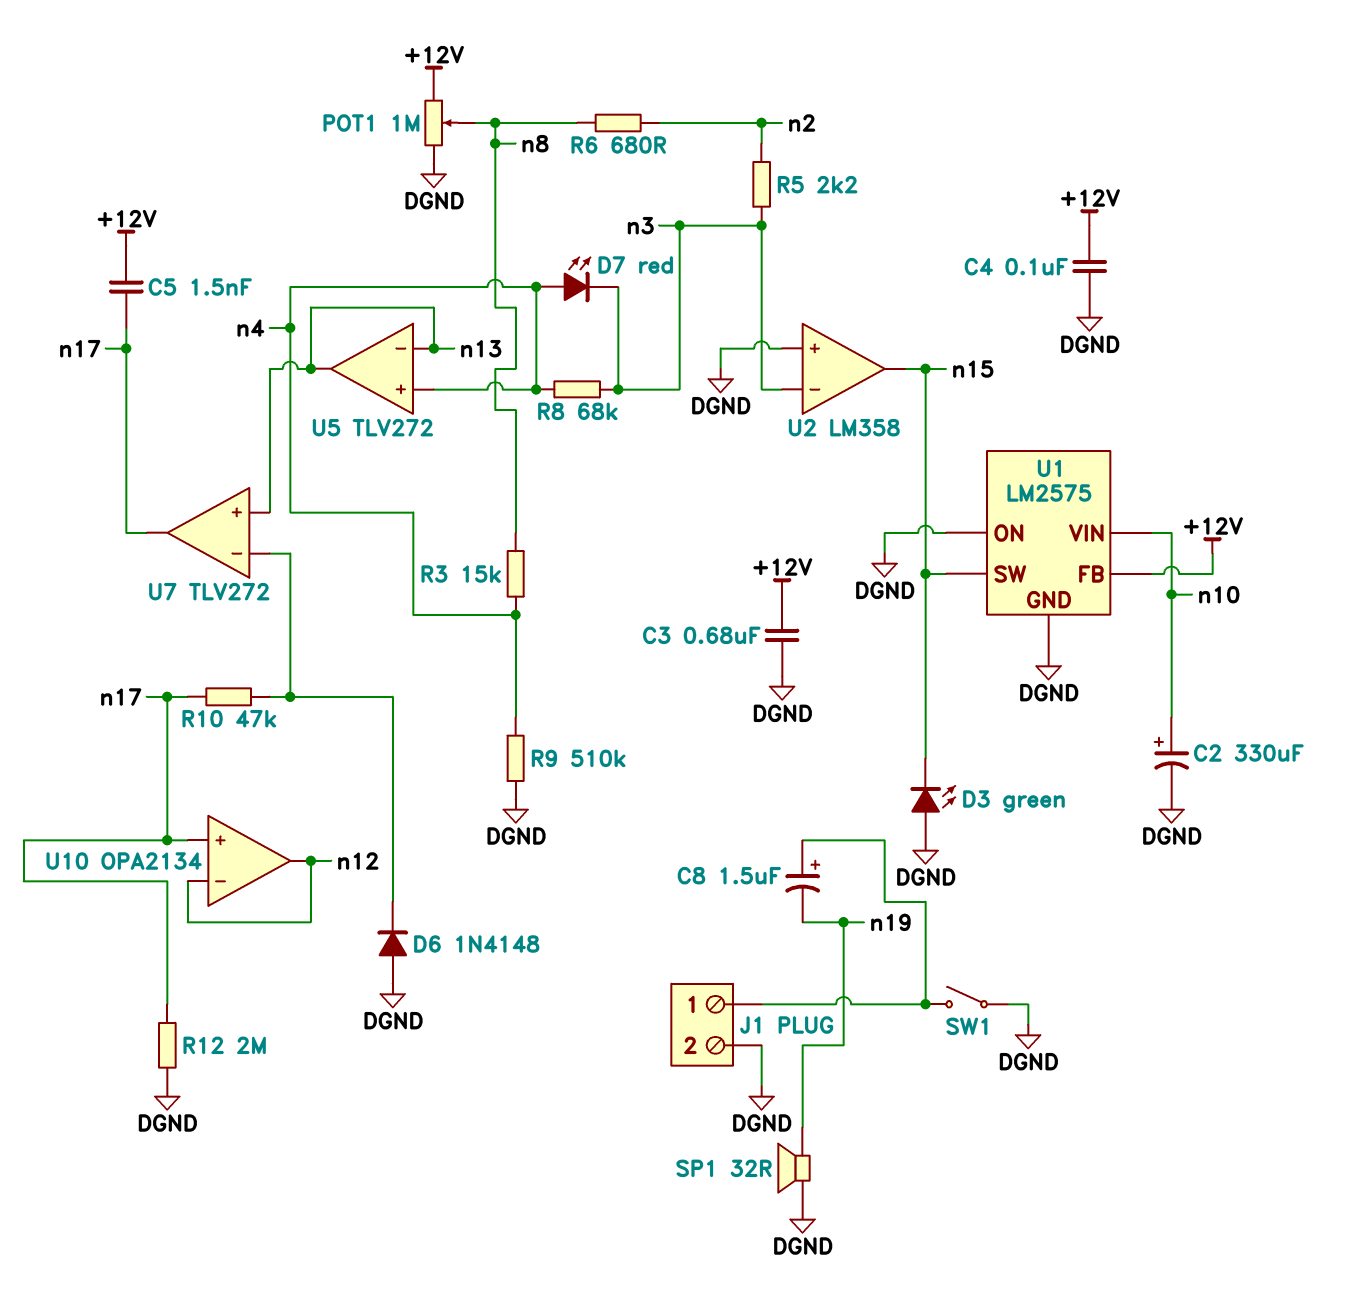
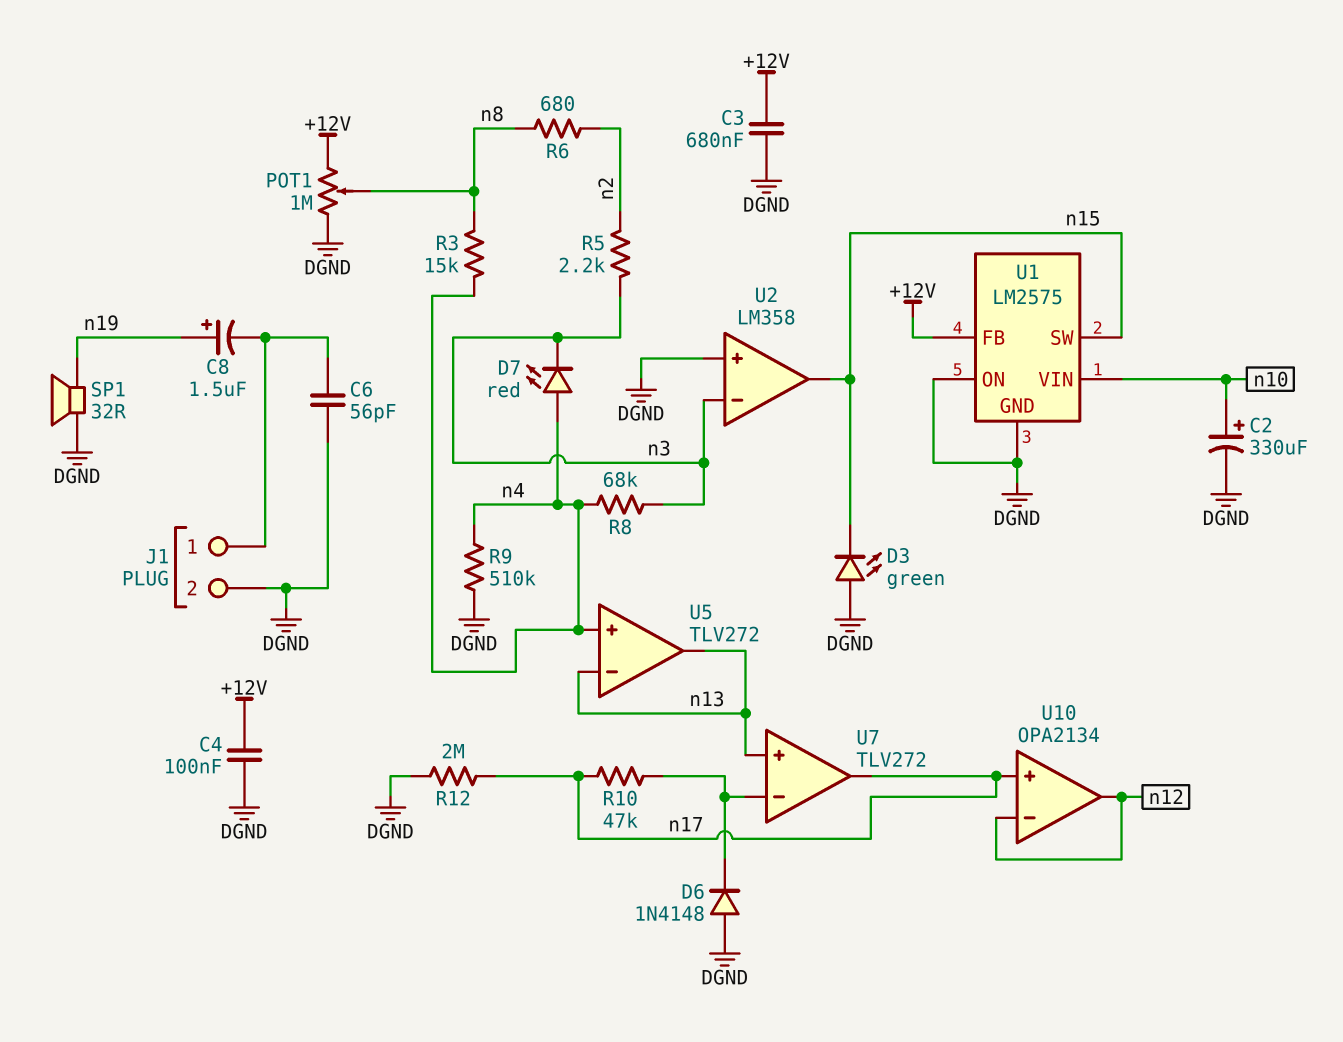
C5: 1.5nF (+12V, n17) -> none
C6: none -> 56pF (DGND, J1/1)
C8: 1.5uF (plus J1/1, minus n19) -> 1.5uF (plus n19, minus J1/1)
SW1: switch (DGND, J1/1) -> none

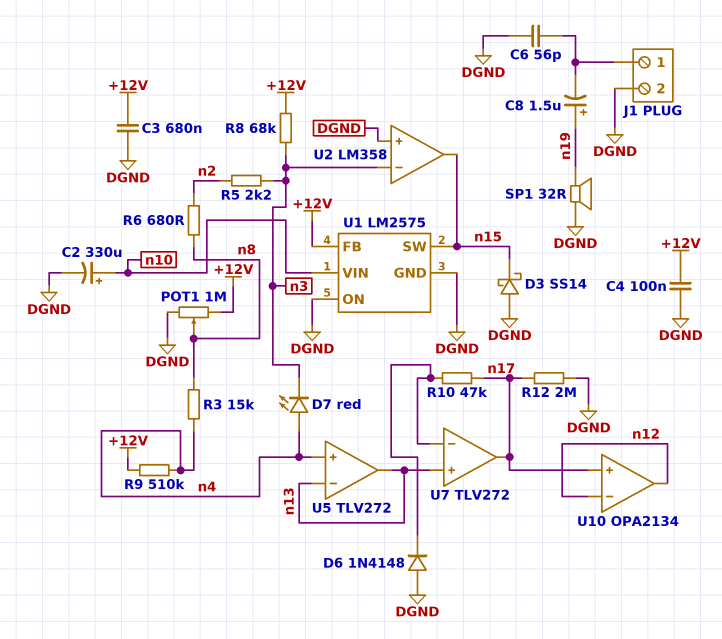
D3: LED green (A DGND, K n15) -> schottky SS14 (A DGND, K n15)
R8: 68k (n3, n4) -> 68k (+12V, n3)
R9: 510k (DGND, n4) -> 510k (+12V, n4)

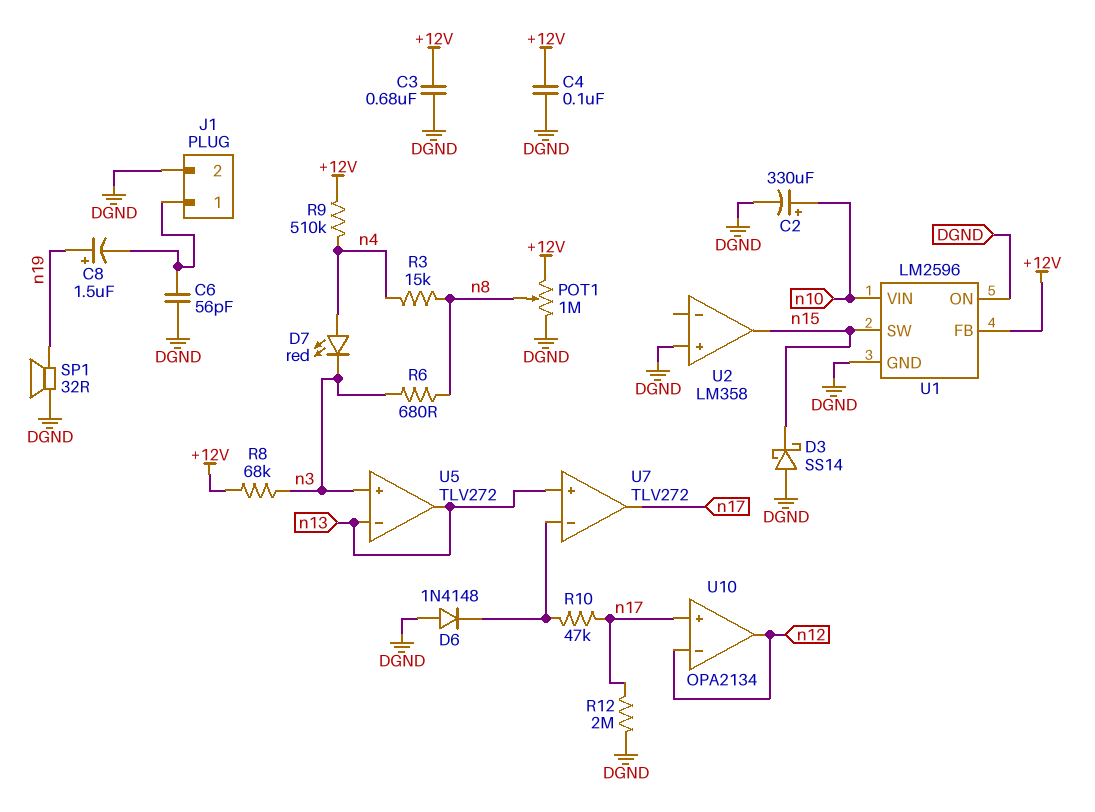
R5: 2.2k (n2, n3) -> none
R6: 680 (n2, n8) -> 680 (n3, n8)
U1: LM2575 -> LM2596
U2 pin in-: n3 -> none
U5 pin in+: n4 -> n3

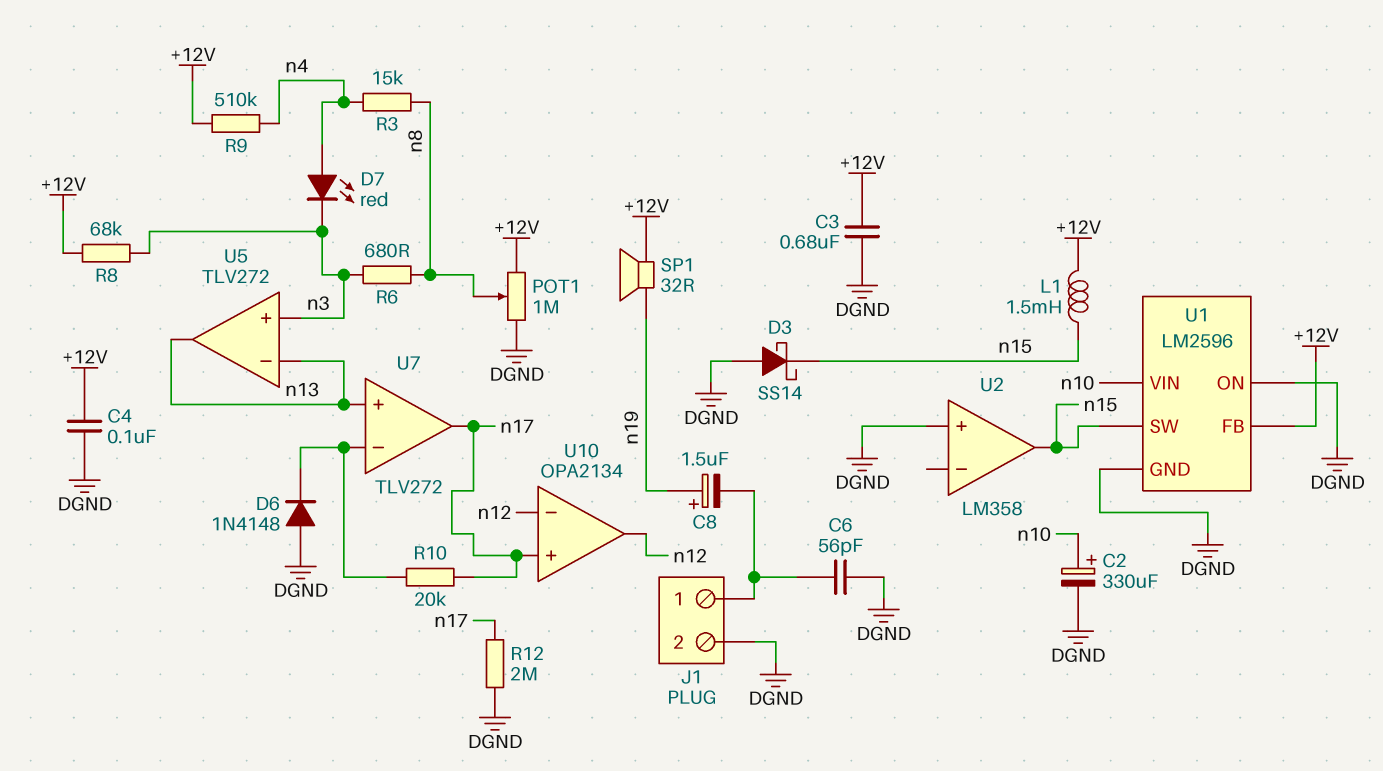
L1: none -> 1.5mH (+12V, n15)
R10: 47k (U7/in-, n17) -> 20k (U7/in-, n17)
SP1: speaker 32R (DGND, n19) -> speaker 32R (+12V, n19)

